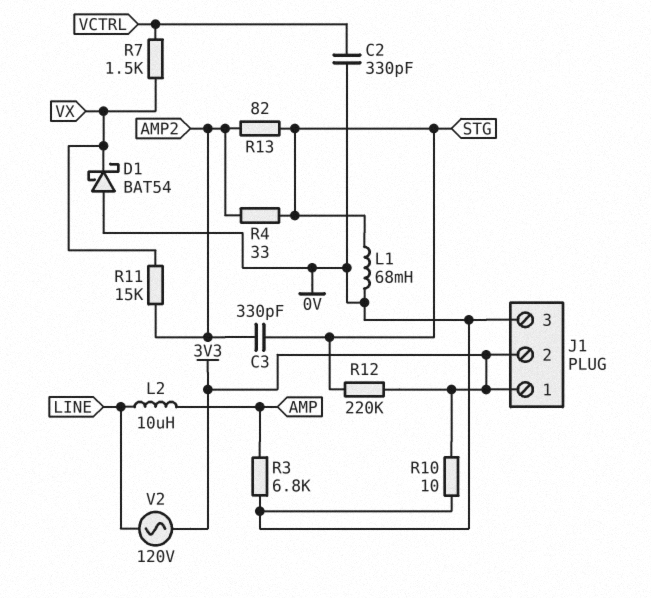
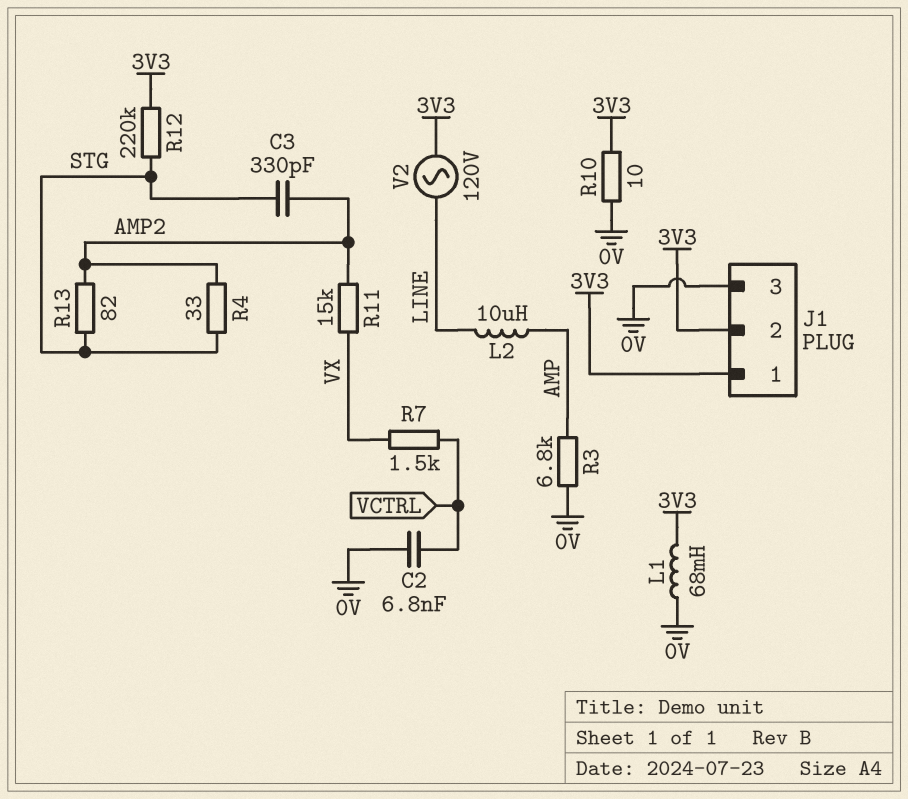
C2: 330pF (0V, VCTRL) -> 6.8nF (0V, VCTRL)
D1: schottky BAT54 (A 0V, K VX) -> none
L1: 68mH (0V, STG) -> 68mH (0V, 3V3)

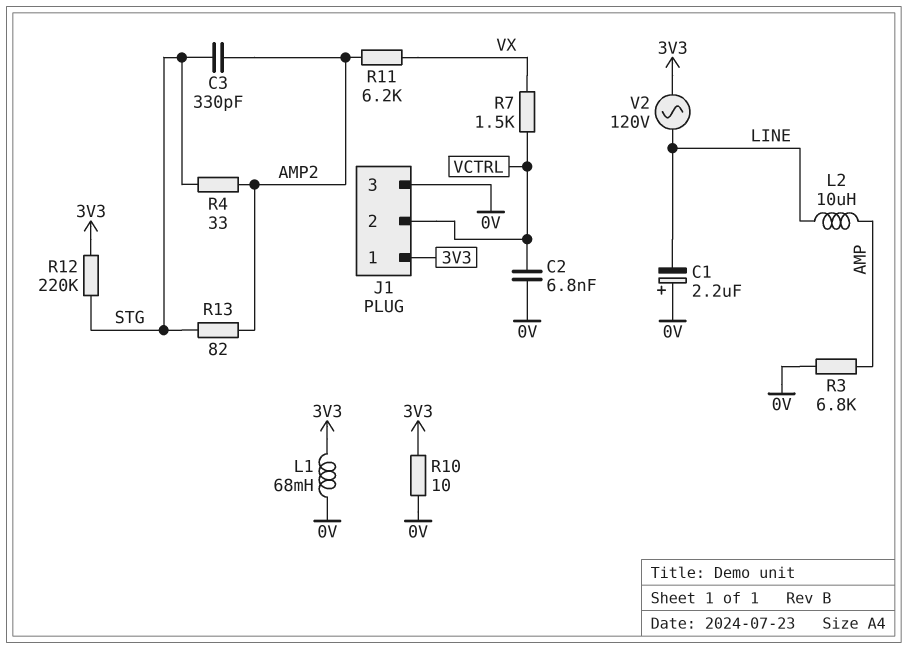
C1: none -> 2.2uF (plus 0V, minus LINE)
J1 pin 2: 3V3 -> VCTRL
R11: 15k (AMP2, VX) -> 6.2k (AMP2, VX)

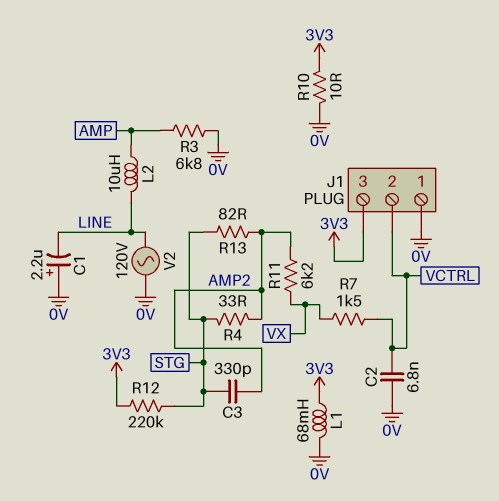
J1 pin 1: 3V3 -> 0V
J1 pin 3: 0V -> 3V3
V2: AC 120V (3V3, LINE) -> AC 120V (0V, LINE)

